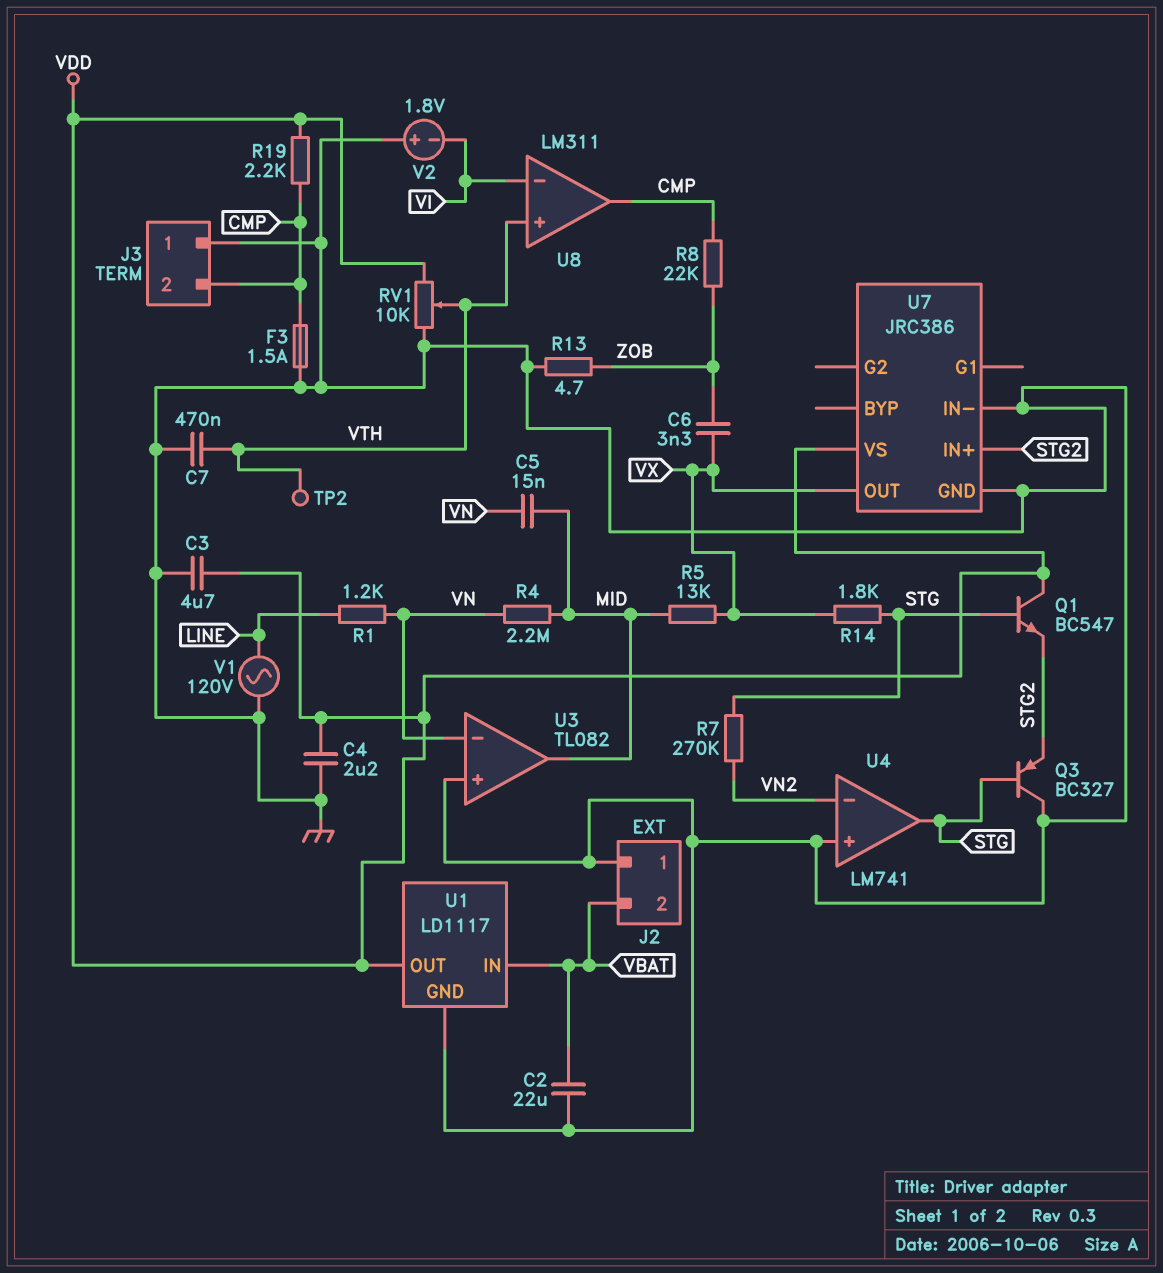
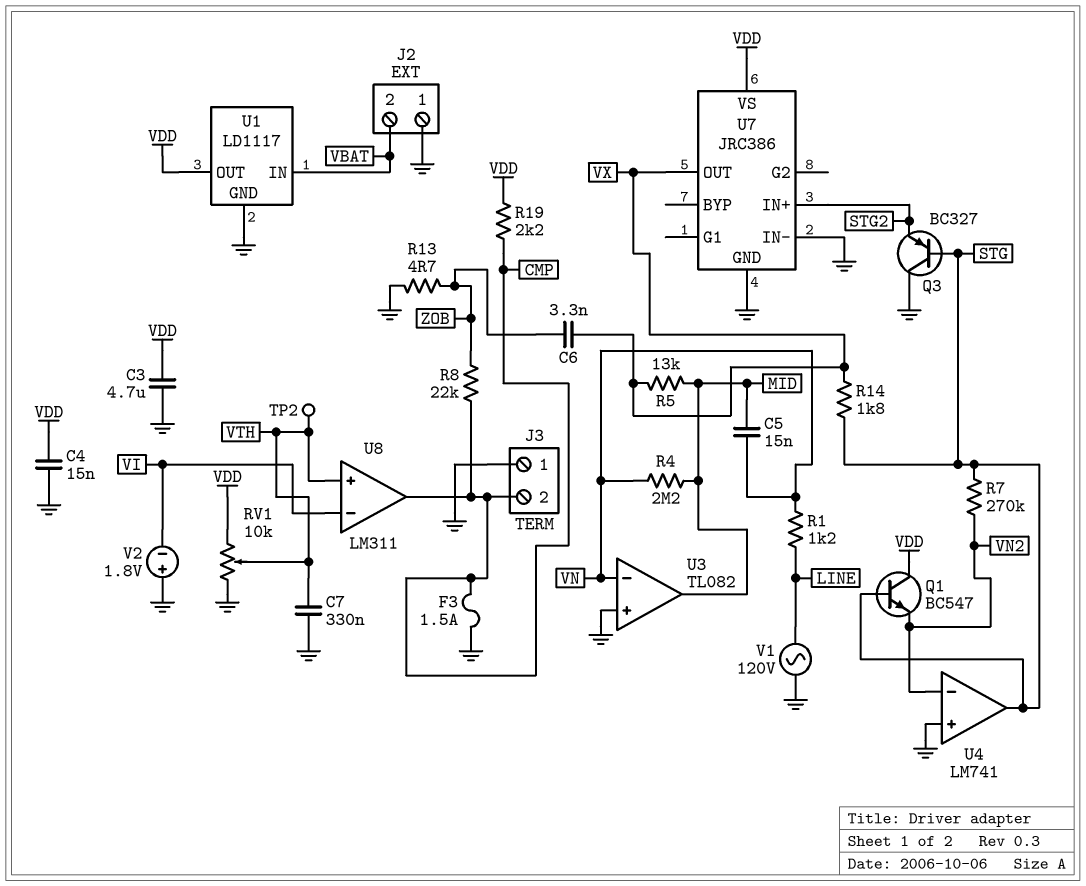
C2: 22uF (GND, VBAT) -> none
C4: 2.2uF (GND, VDD) -> 15nF (GND, VDD)
C7: 470nF (GND, VTH) -> 330nF (GND, VTH)
Q1: NPN BC547 (B STG, C VDD, E STG2) -> NPN BC547 (B STG, C VDD, E VN2)

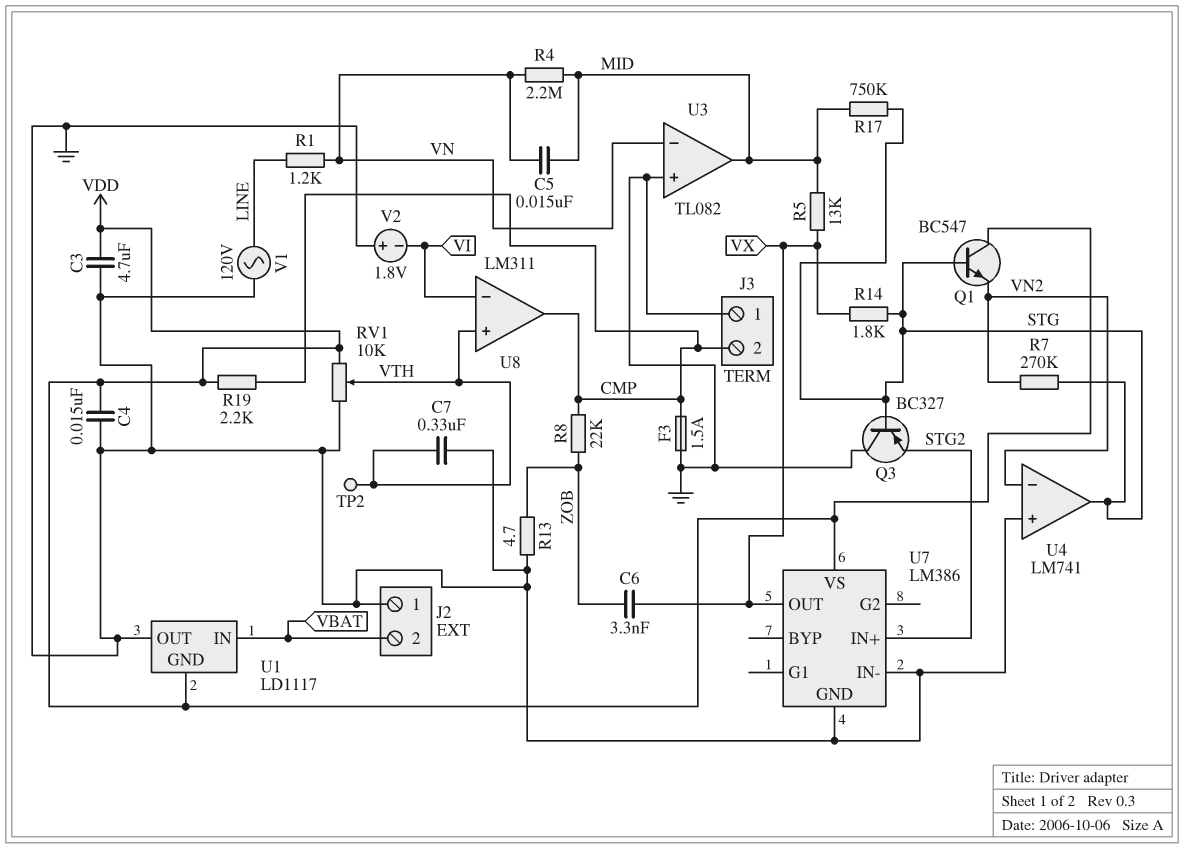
R17: none -> 750k (MID, STG)
U1 pin GND: GND -> VDD
U1 pin OUT: VDD -> GND
U7: JRC386 -> LM386

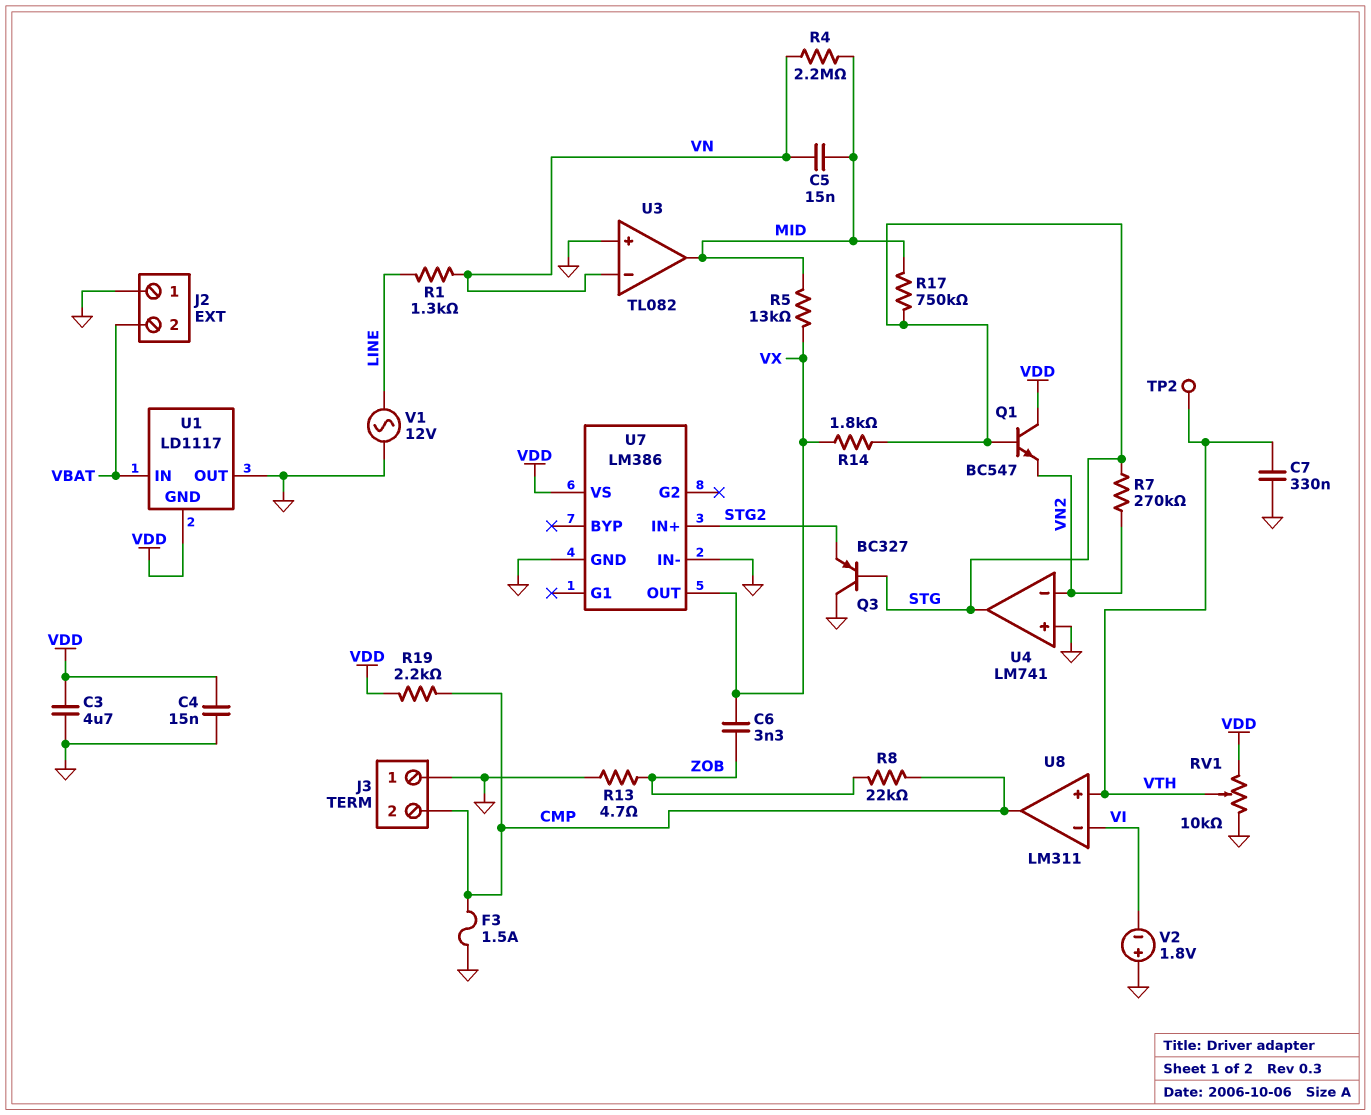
R1: 1.2k (LINE, VN) -> 1.3k (LINE, VN)
V1: AC 120V (GND, LINE) -> AC 12V (GND, LINE)

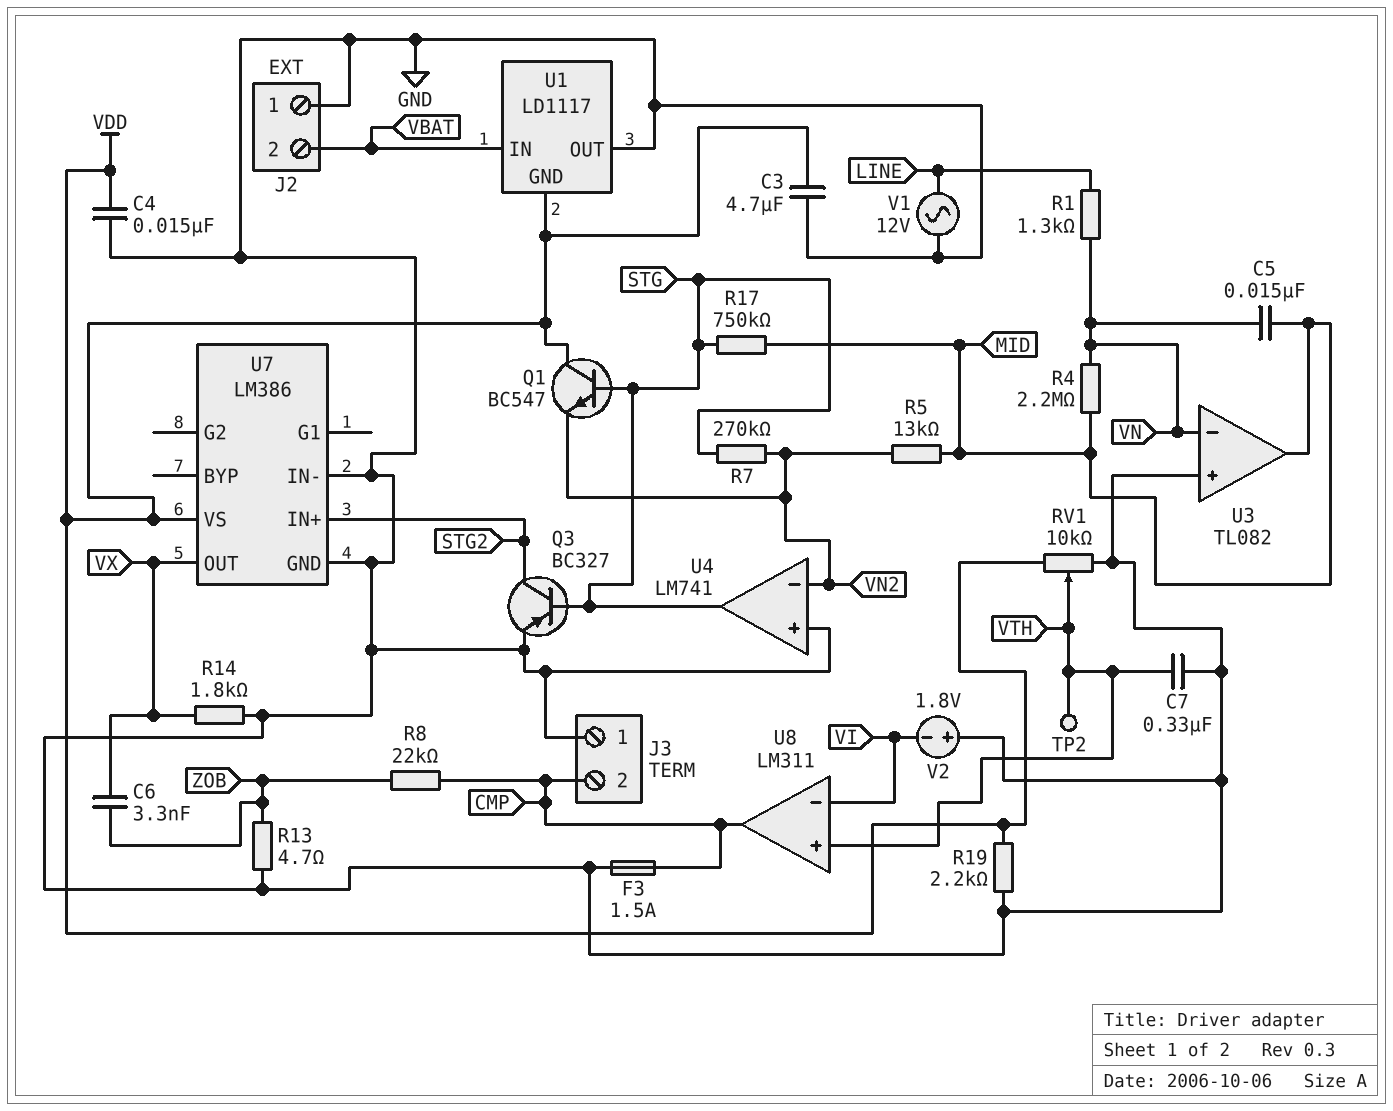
Q3: PNP BC327 (B STG, C GND, E STG2) -> PNP BC327 (B STG, C STG2, E GND)
R5: 13k (MID, VX) -> 13k (MID, VN2)
R14: 1.8k (STG, VX) -> 1.8k (GND, VX)
R19: 2.2k (CMP, VDD) -> 2.2k (GND, VDD)

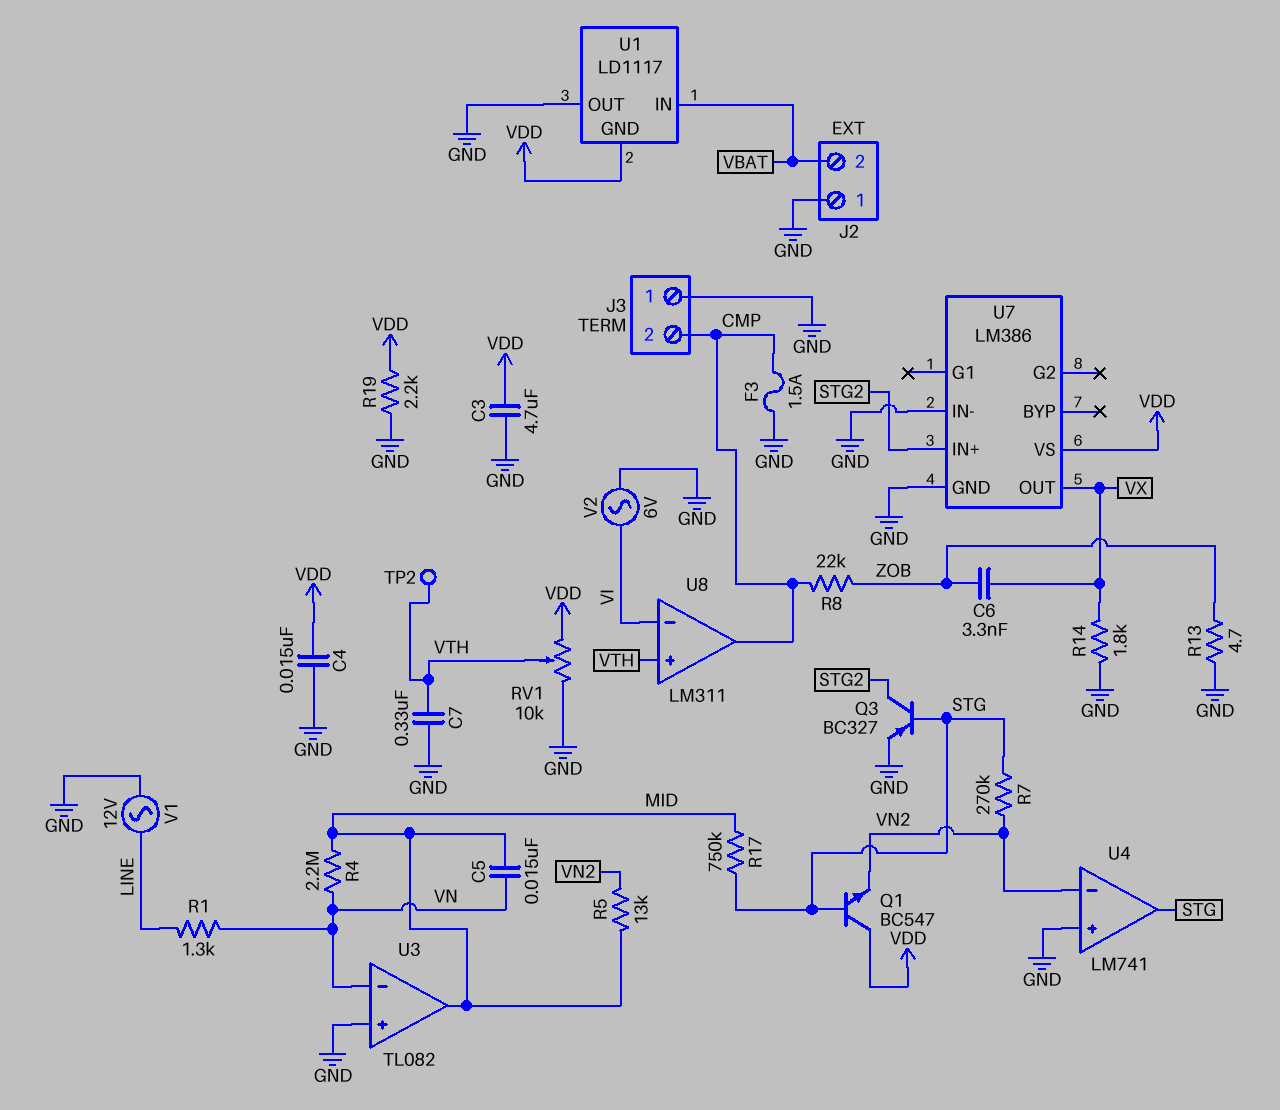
V2: 1.8V (plus GND, minus VI) -> AC 6V (GND, VI)

